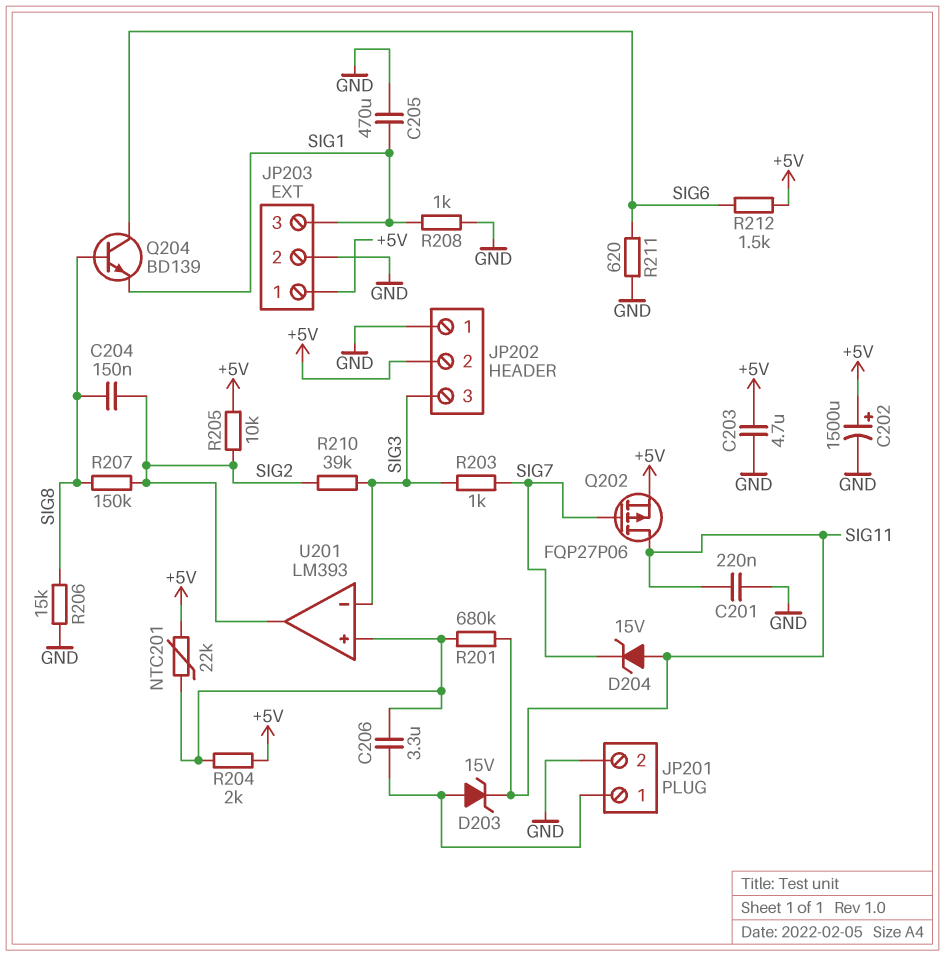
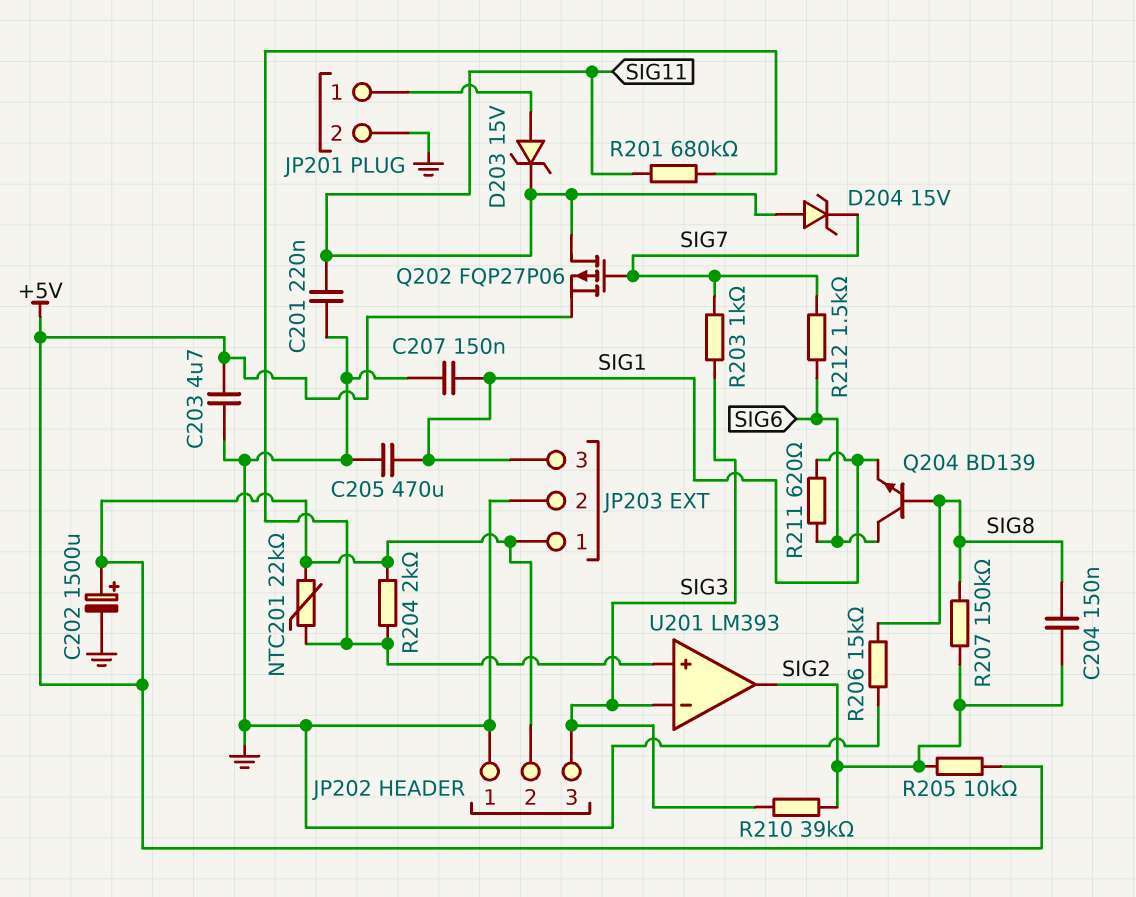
C206: 3.3uF (JP201/1, U201/in+) -> none
C207: none -> 150nF (GND, SIG1)
R208: 1k (GND, SIG1) -> none
R211: 620 (GND, SIG6) -> 620 (SIG1, SIG6)
R212: 1.5k (+5V, SIG6) -> 1.5k (SIG6, SIG7)

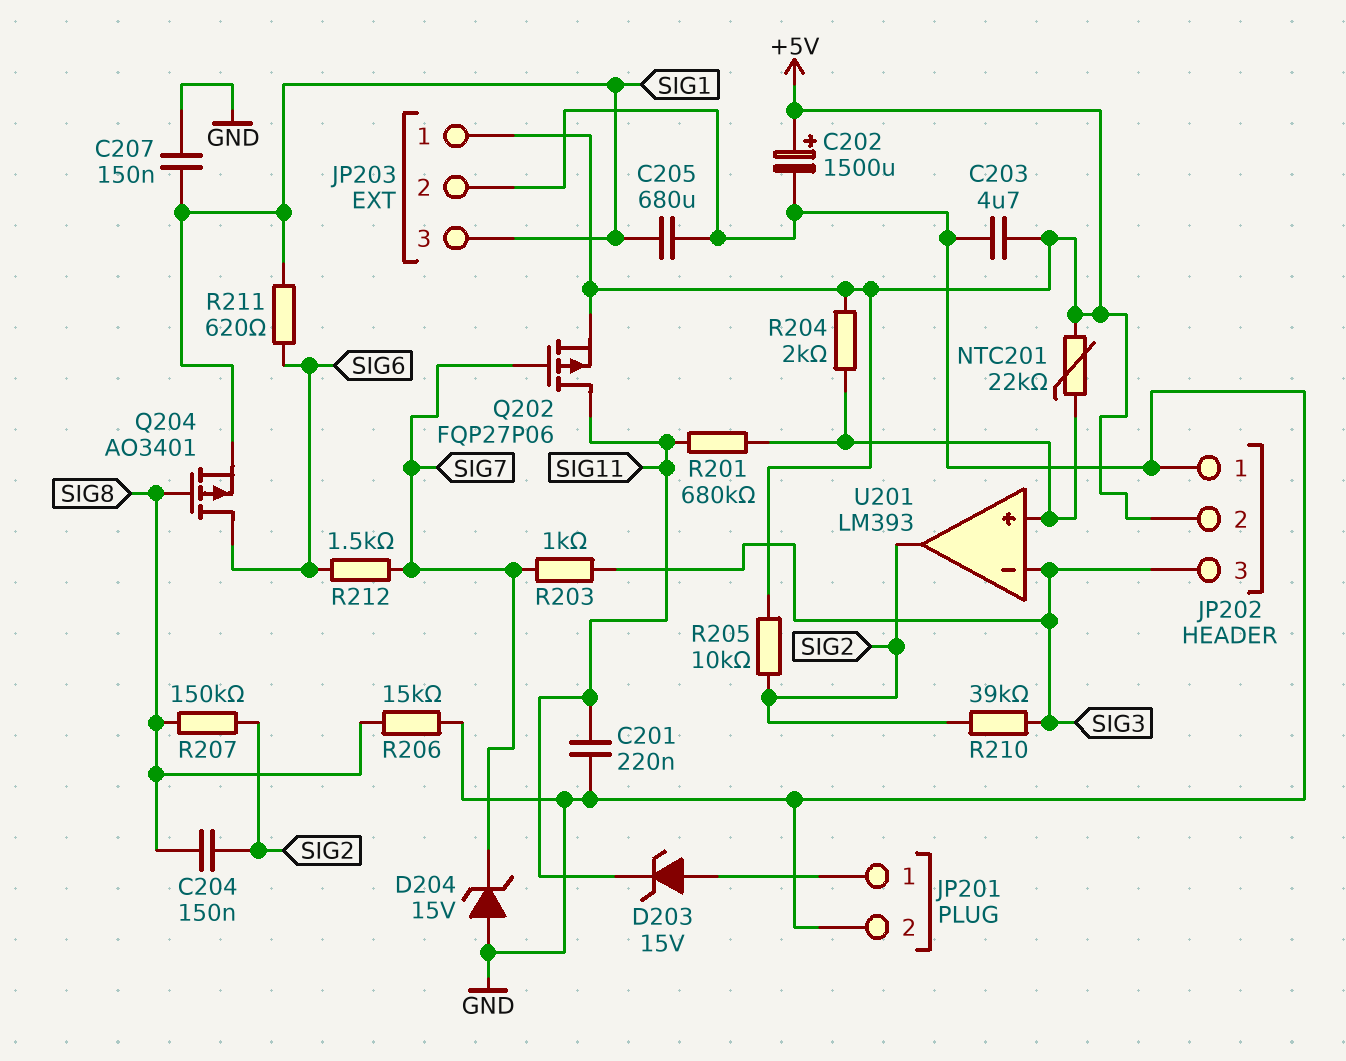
C205: 470uF (GND, SIG1) -> 680uF (GND, SIG1)
D204: zener 15V (A SIG11, K SIG7) -> zener 15V (A GND, K SIG7)
Q204: NPN BD139 (B SIG8, C SIG6, E SIG1) -> PMOS AO3401 (G SIG8, D SIG6, S SIG1)

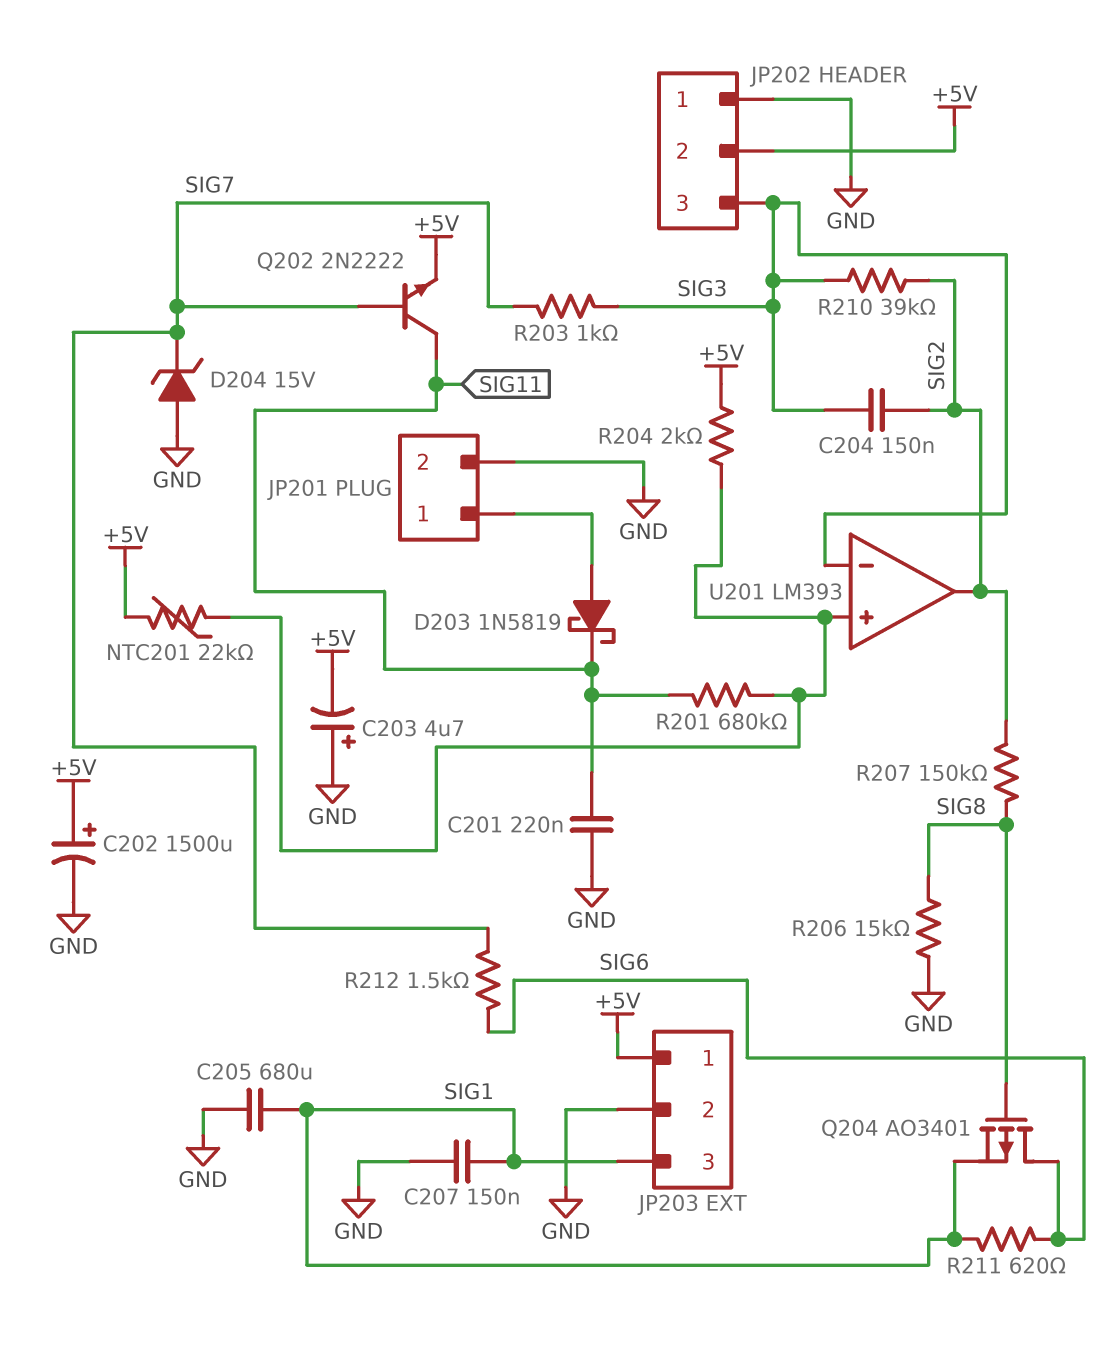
C203: 4.7uF (+5V, GND) -> 4.7uF (plus GND, minus +5V)
C204: 150nF (SIG2, SIG8) -> 150nF (SIG2, SIG3)
D203: zener 15V (A JP201/1, K SIG11) -> schottky 1N5819 (A JP201/1, K SIG11)
Q202: PMOS FQP27P06 (G SIG7, D SIG11, S +5V) -> NPN 2N2222 (B SIG7, C SIG11, E +5V)
R205: 10k (+5V, SIG2) -> none

